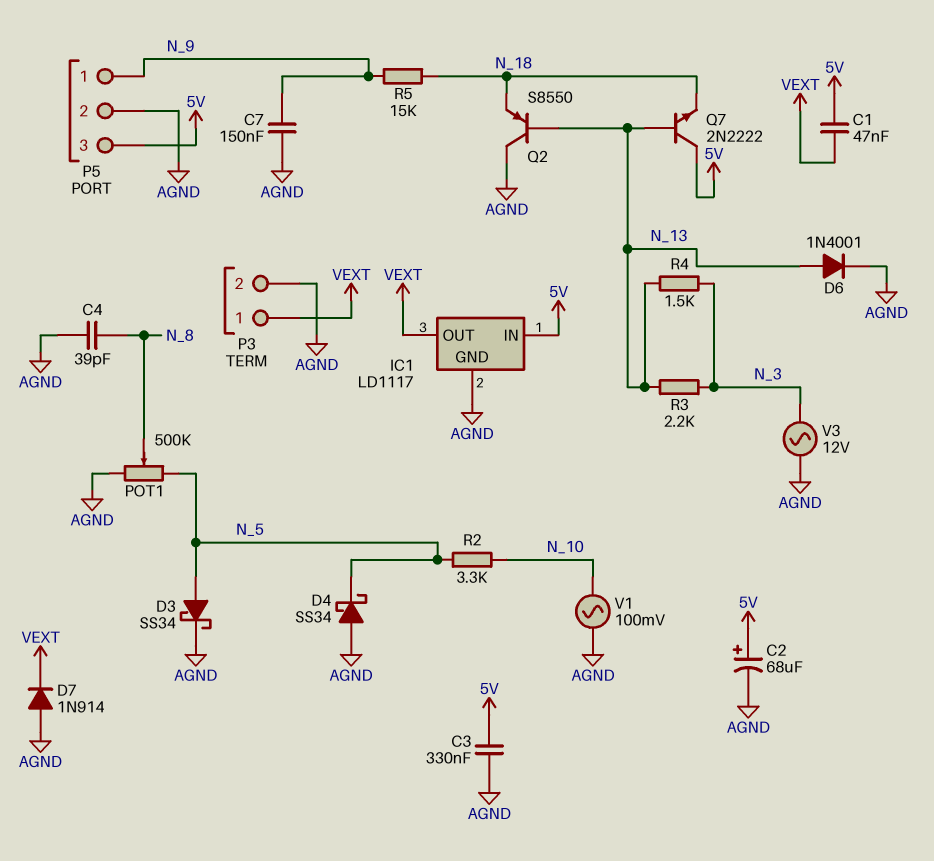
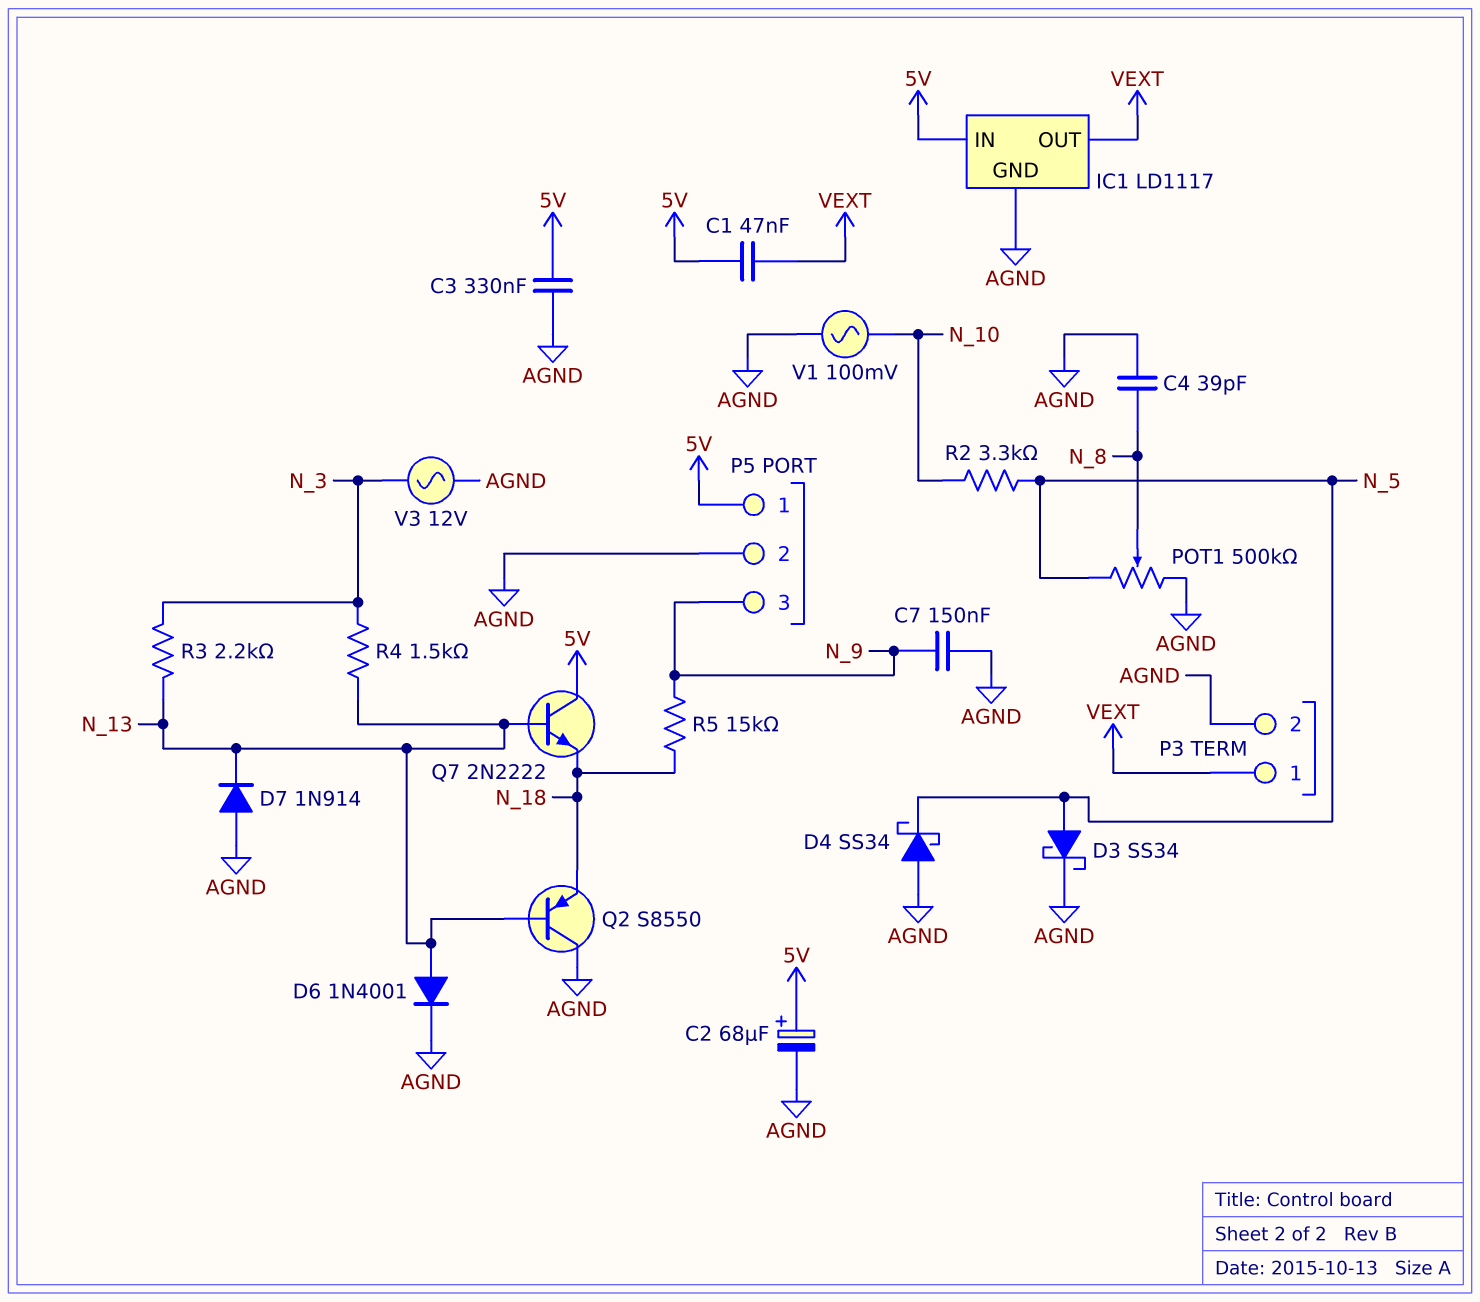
D7: diode 1N914 (A AGND, K VEXT) -> diode 1N914 (A AGND, K N_13)
P5 pin 1: N_9 -> 5V
P5 pin 3: 5V -> N_9

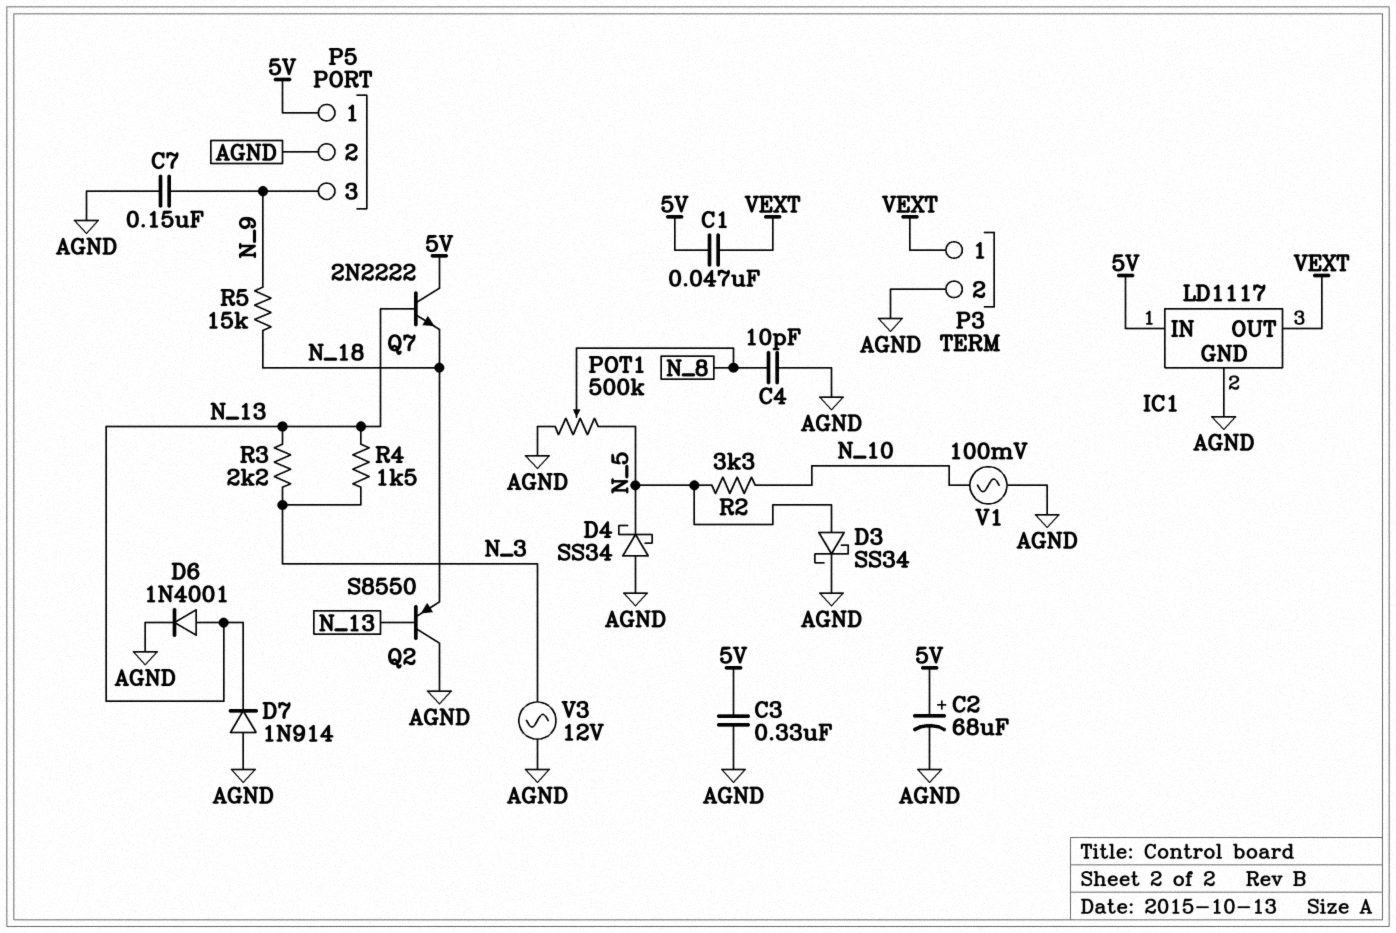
C4: 39pF (AGND, N_8) -> 10pF (AGND, N_8)

